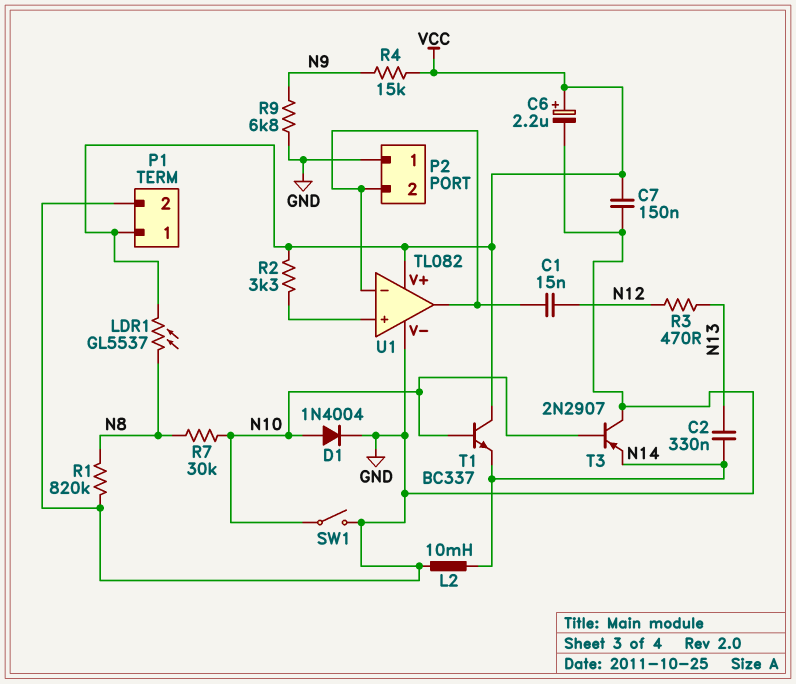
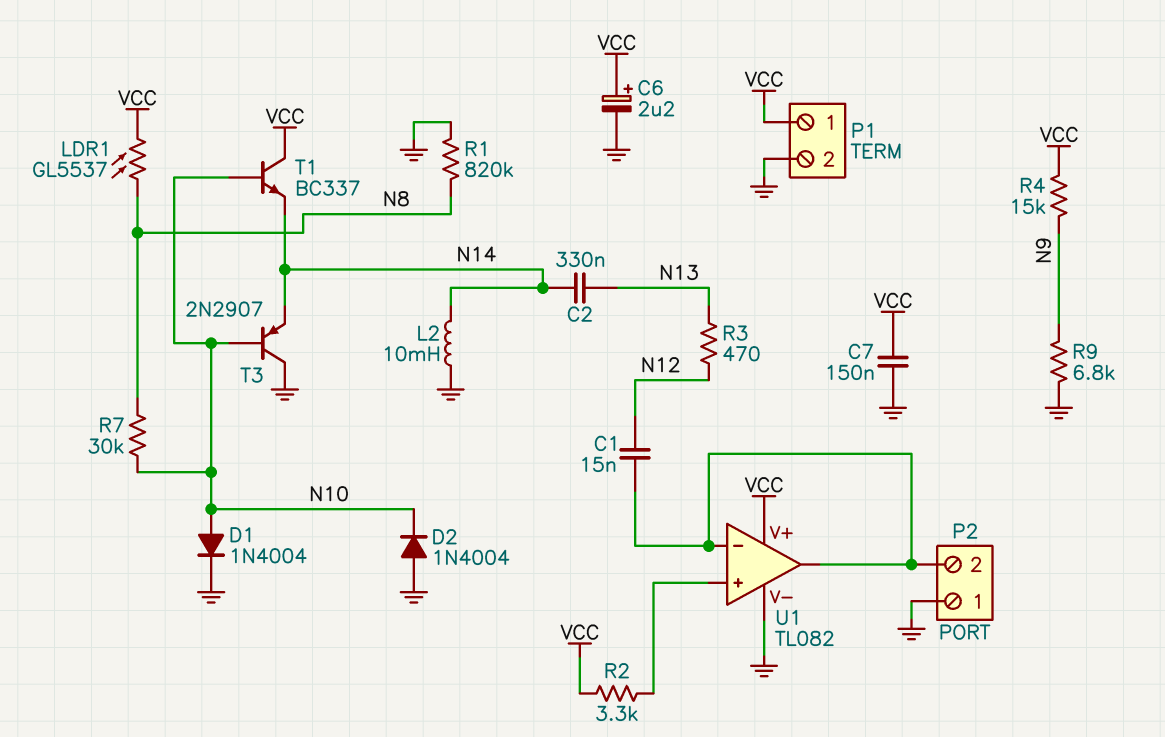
D2: none -> diode 1N4004 (A GND, K N10)
SW1: switch (GND, N10) -> none

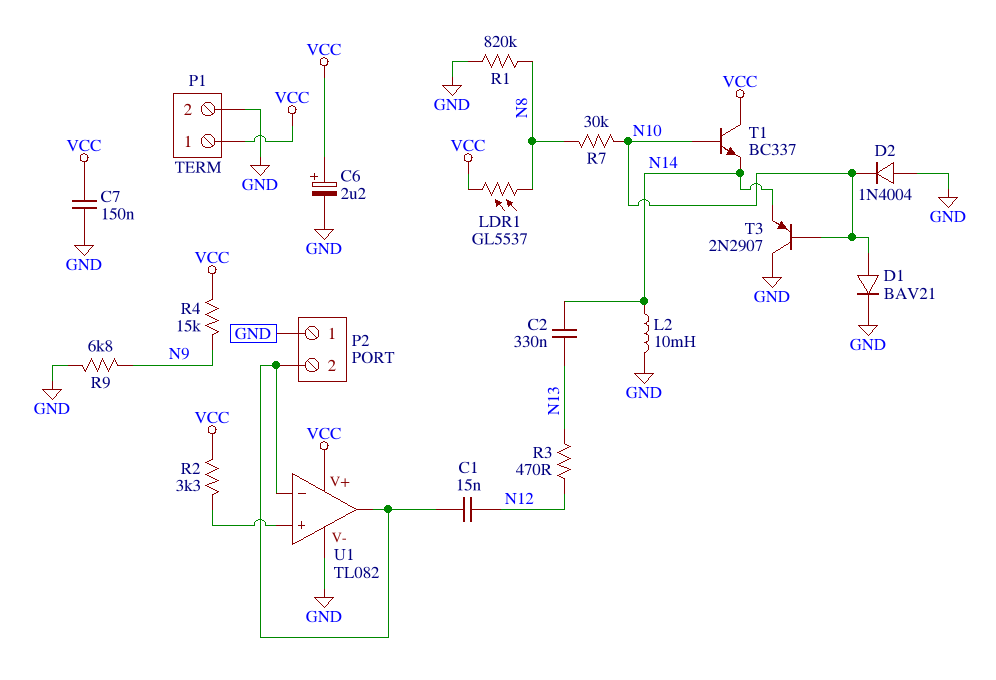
D1: diode 1N4004 (A N10, K GND) -> diode BAV21 (A N10, K GND)

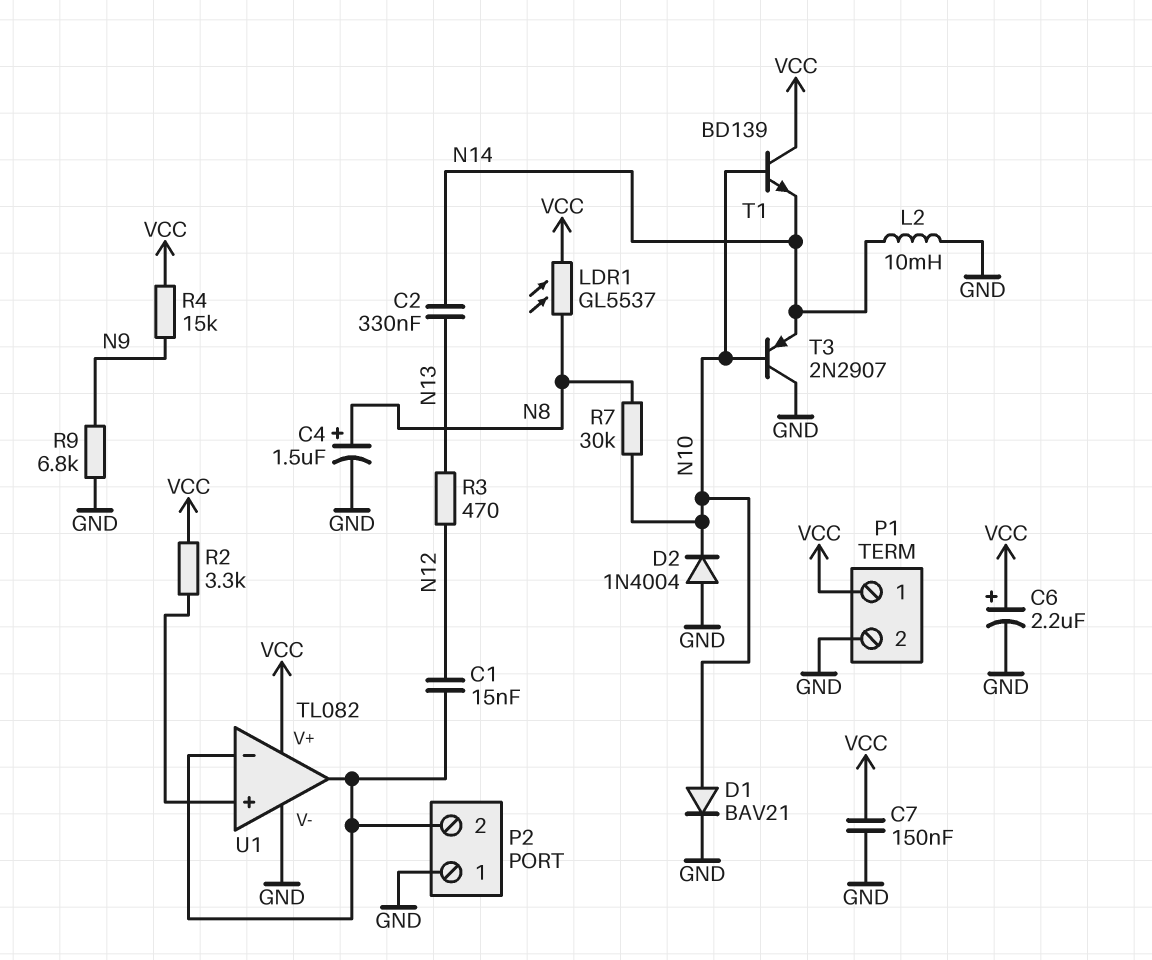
C4: none -> 1.5uF (plus N8, minus GND)
R1: 820k (GND, N8) -> none
T1: NPN BC337 (B N10, C VCC, E N14) -> NPN BD139 (B N10, C VCC, E N14)

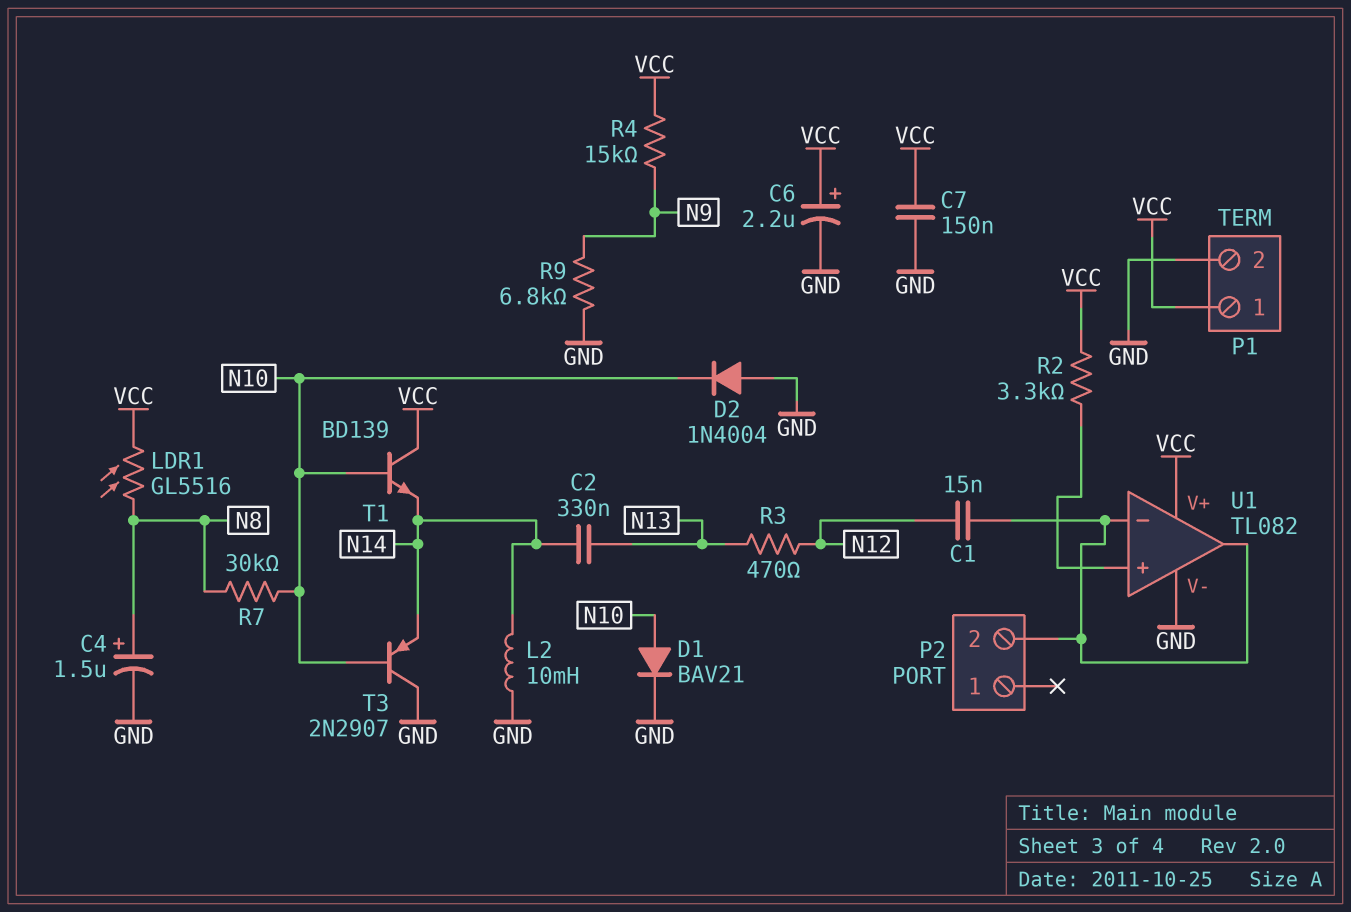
LDR1: GL5537 (N8, VCC) -> GL5516 (N8, VCC)
P2 pin 1: GND -> none

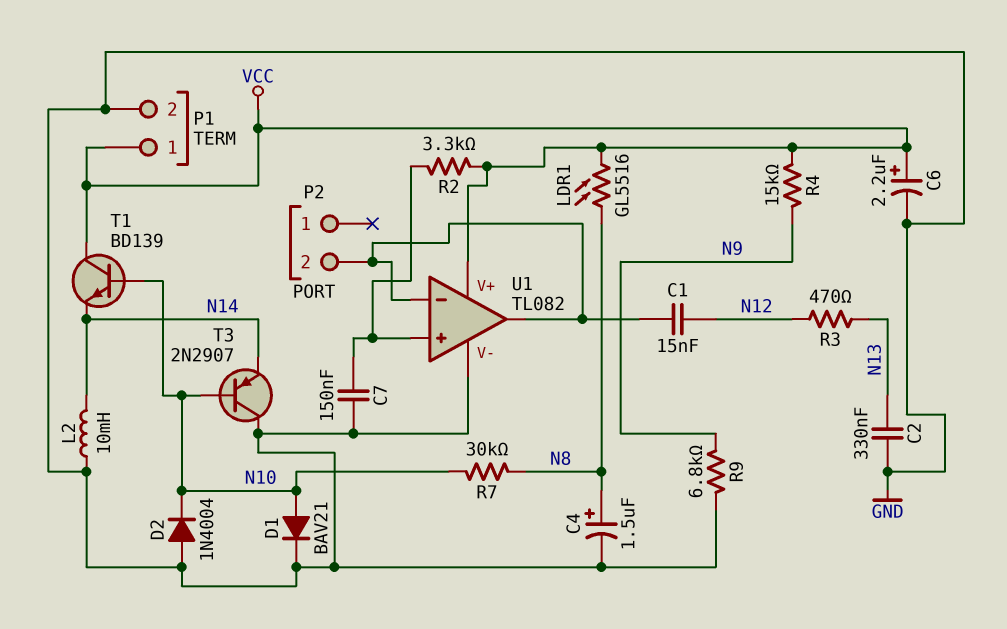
C2: 330nF (N13, N14) -> 330nF (GND, N13)
C7: 150nF (GND, VCC) -> 150nF (GND, U1/in+)

